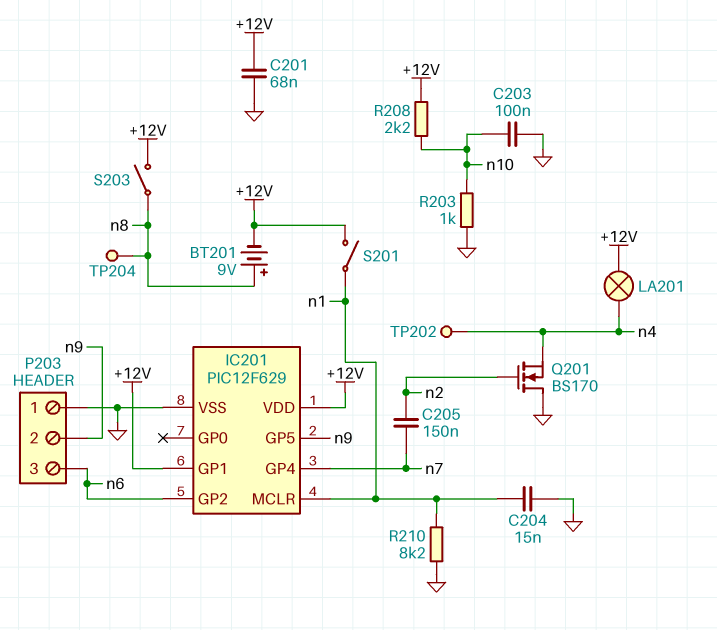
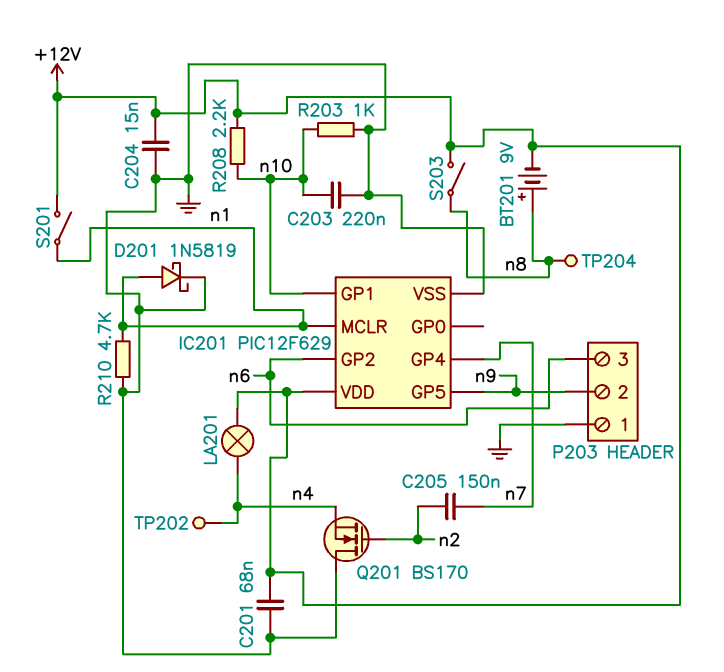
C203: 100nF (GND, n10) -> 220nF (GND, n10)
C204: 15nF (GND, n1) -> 15nF (+12V, GND)
D201: none -> schottky 1N5819 (A n1, K GND)
IC201 pin GP1: +12V -> n10
R210: 8.2k (GND, n1) -> 4.7k (GND, n1)

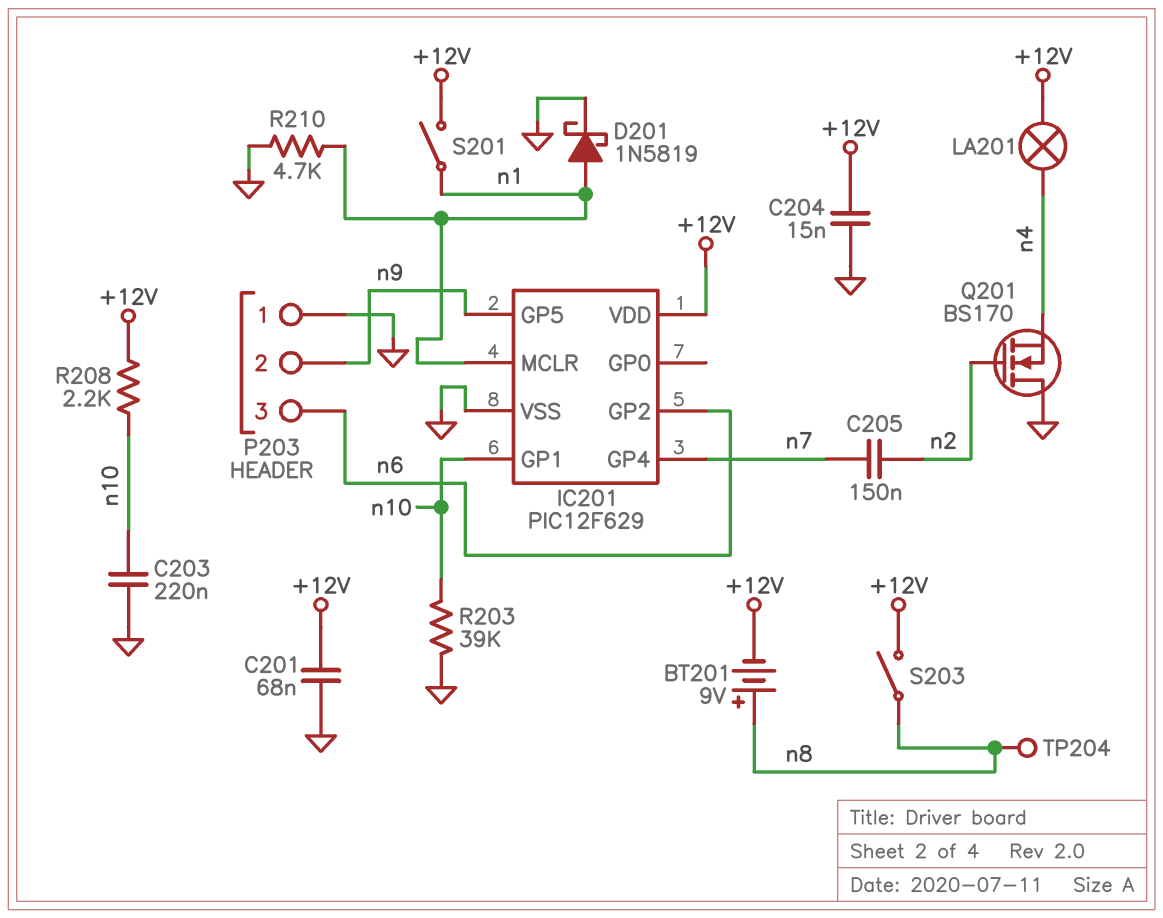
R203: 1k (GND, n10) -> 39k (GND, n10)
TP202: test point (n4) -> none

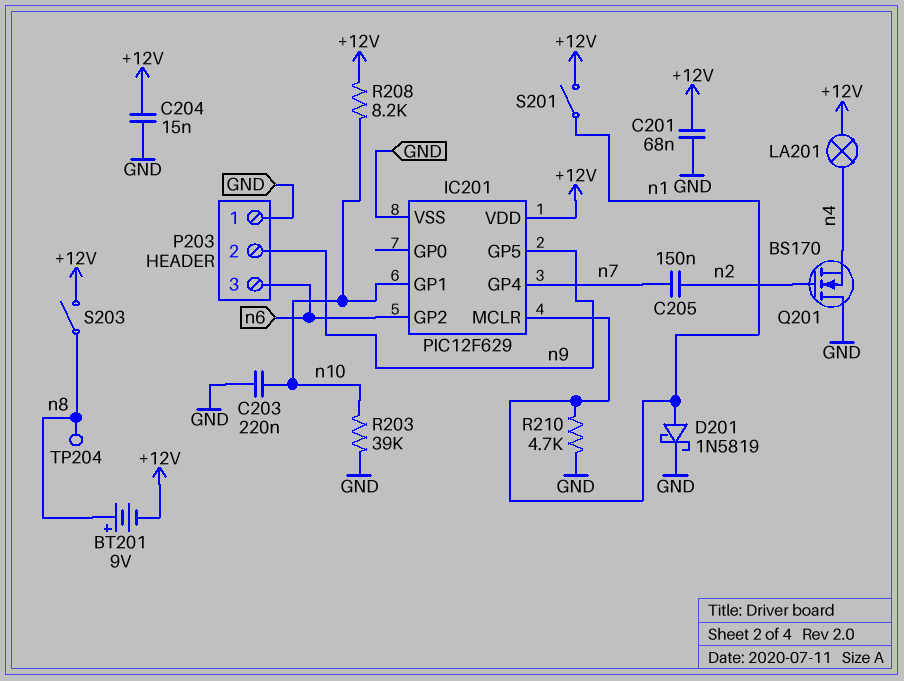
R208: 2.2k (+12V, n10) -> 8.2k (+12V, n10)

